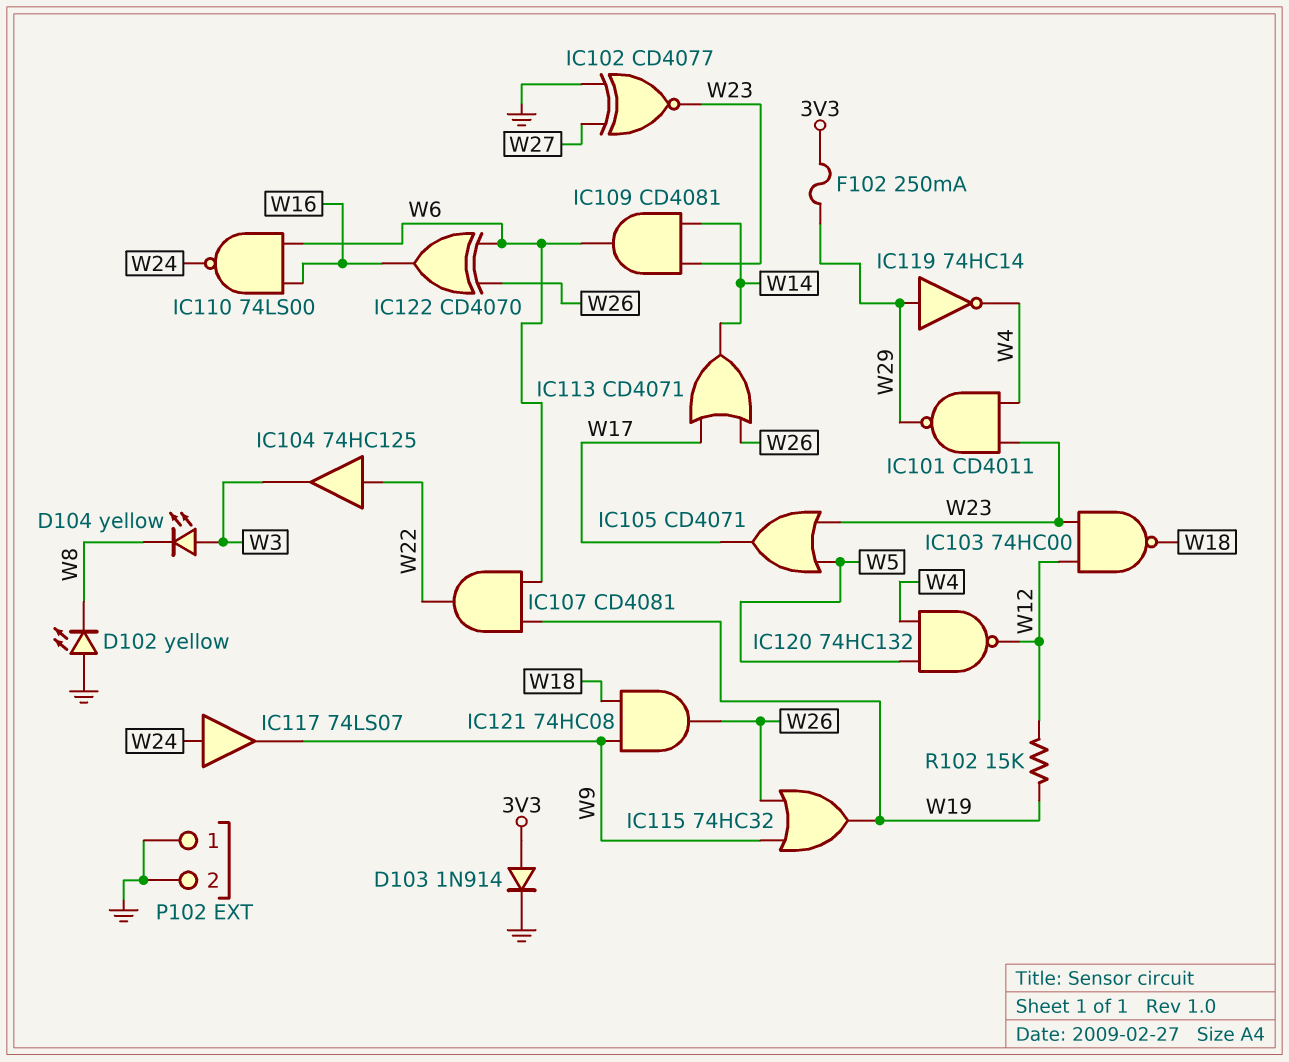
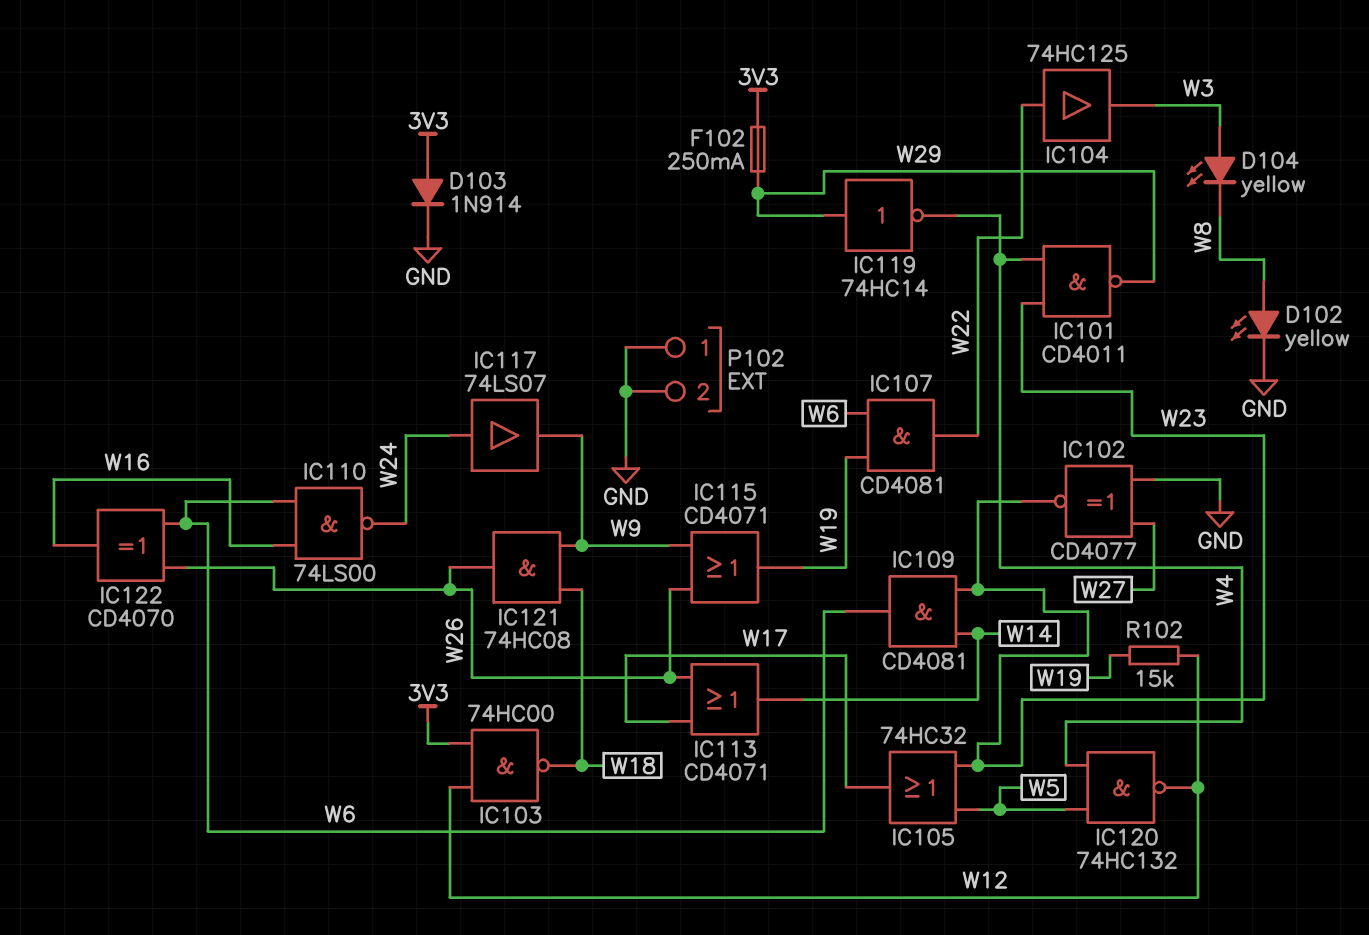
D102: LED yellow (A GND, K W8) -> LED yellow (A W8, K GND)
IC103: NAND 74HC00 (in W12, in W23, out W18) -> NAND 74HC00 (in 3V3, in W12, out W18)
IC105: OR CD4071 (in W5, in W23, out W17) -> OR 74HC32 (in W5, in W23, out W17)
IC115: OR 74HC32 (in W9, in W26, out W19) -> OR CD4071 (in W9, in W26, out W19)

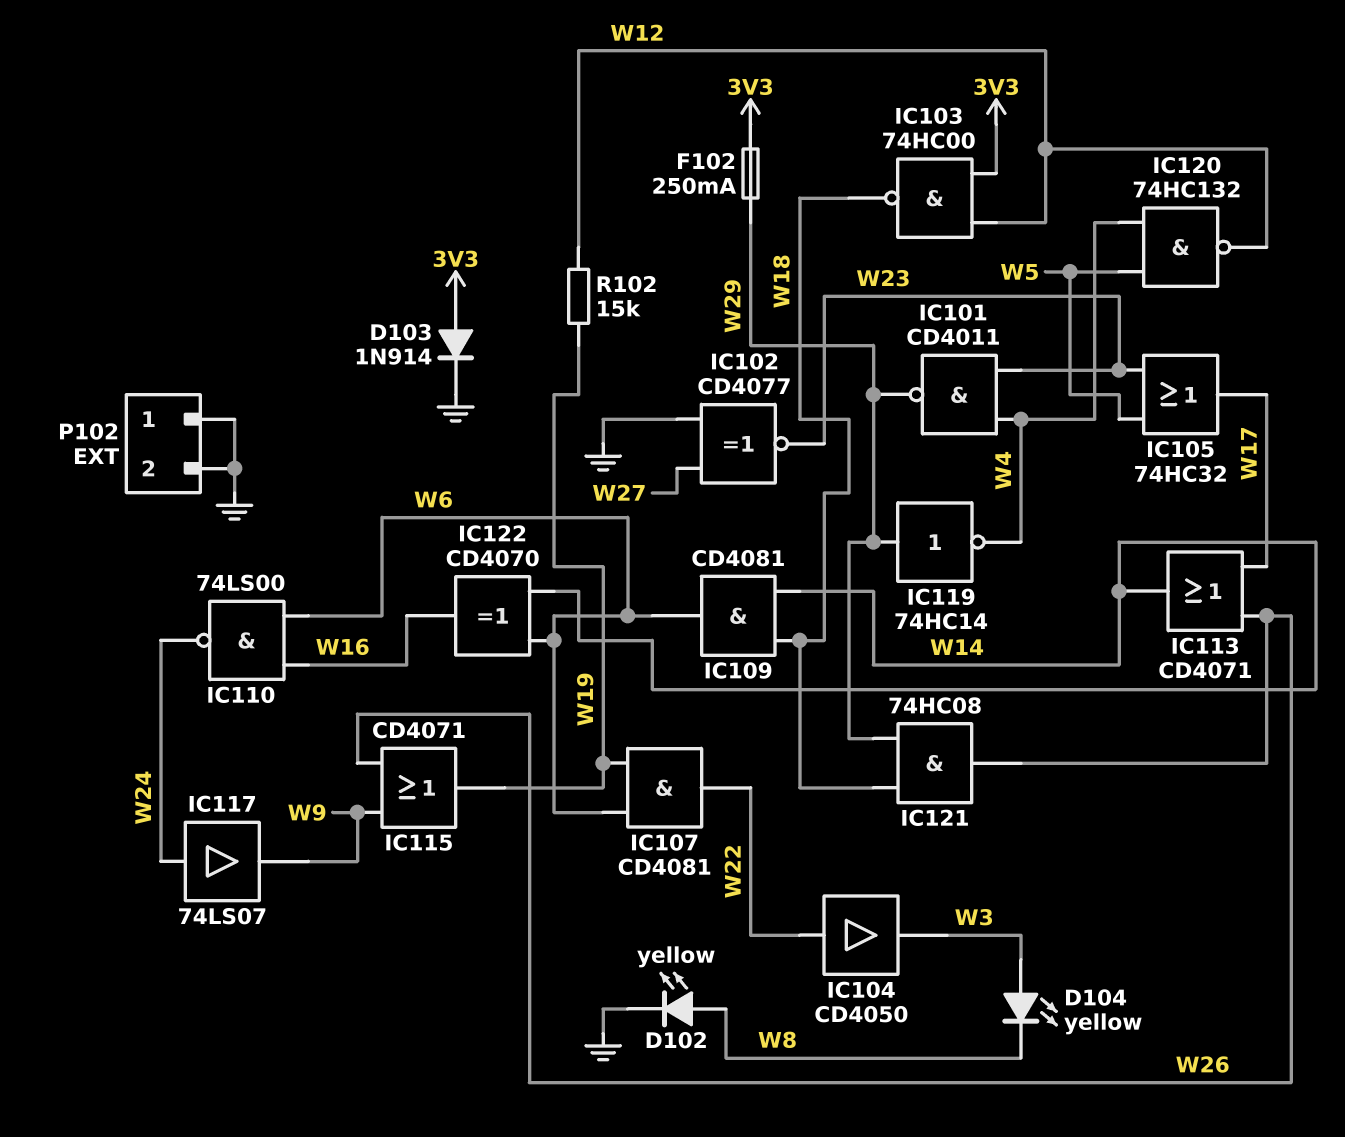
IC104: buffer 74HC125 (in W22, out W3) -> buffer CD4050 (in W22, out W3)
IC109: AND CD4081 (in W14, in W23, out W6) -> AND CD4081 (in W14, in W18, out W6)
IC121: AND 74HC08 (in W9, in W18, out W26) -> AND 74HC08 (in W18, in W29, out W26)
IC122: XOR CD4070 (in W6, in W26, out W16) -> XOR CD4070 (in W6, in W14, out W16)

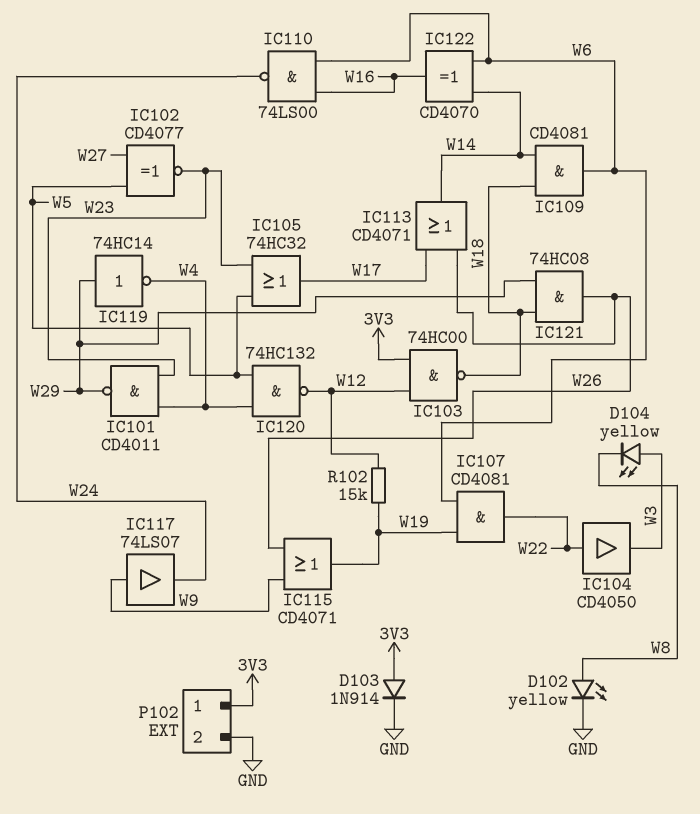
F102: 250mA (3V3, W29) -> none
IC102: XNOR CD4077 (in GND, in W27, out W23) -> XNOR CD4077 (in W5, in W27, out W23)
IC117: buffer 74LS07 (in W24, out W9) -> buffer 74LS07 (in W9, out W24)
P102 pin 1: GND -> 3V3

